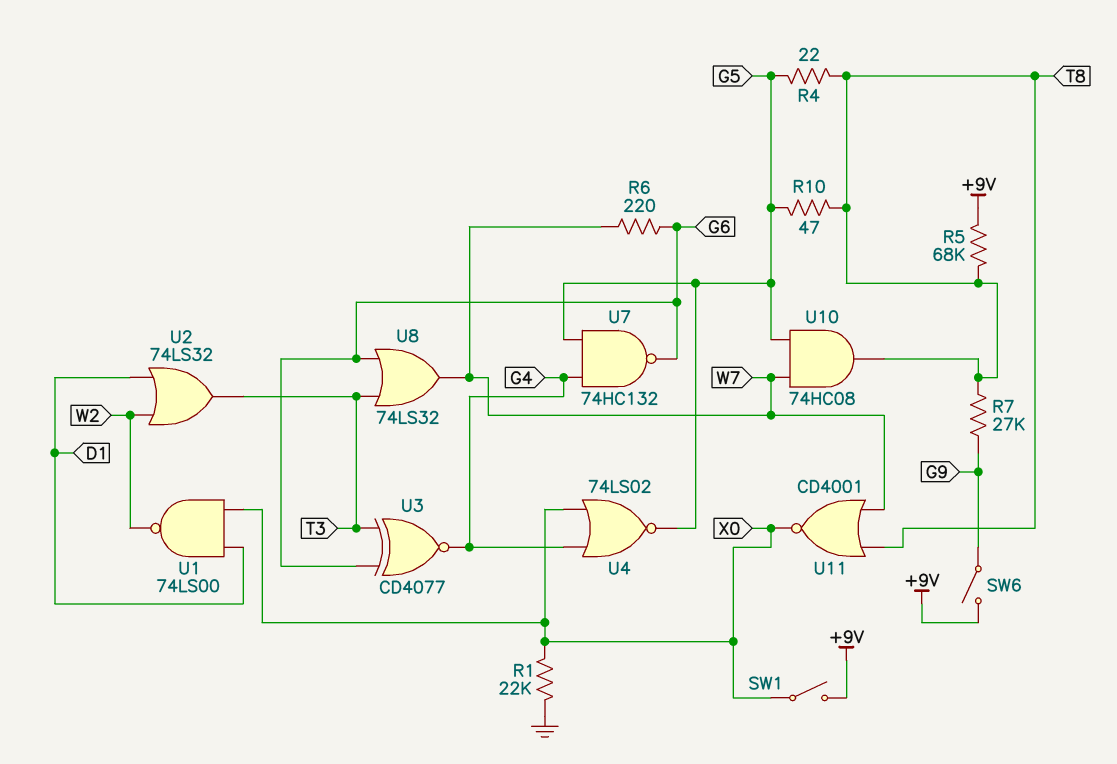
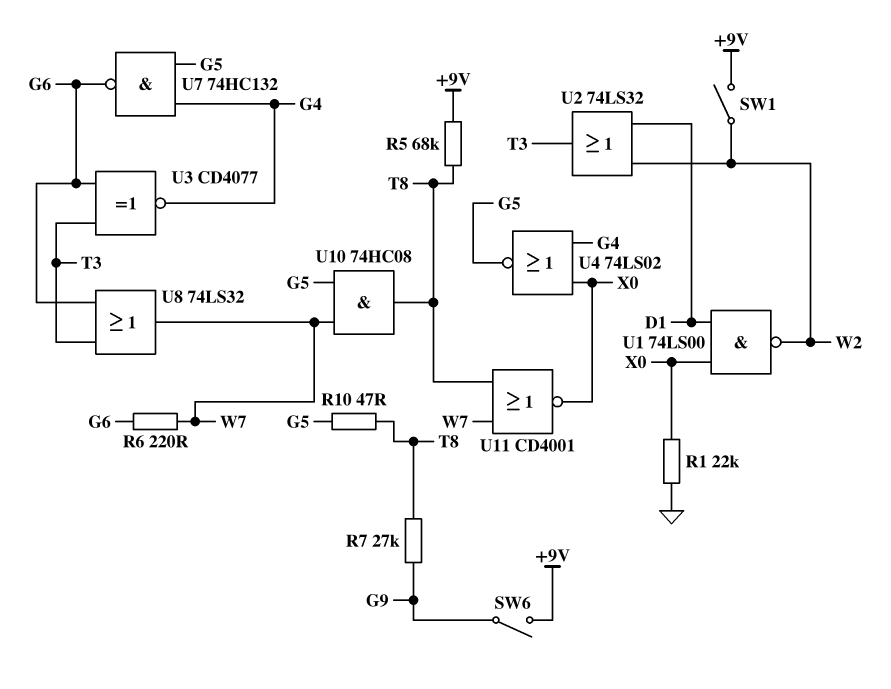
R4: 22 (G5, T8) -> none
SW1: switch (+9V, X0) -> switch (+9V, W2)

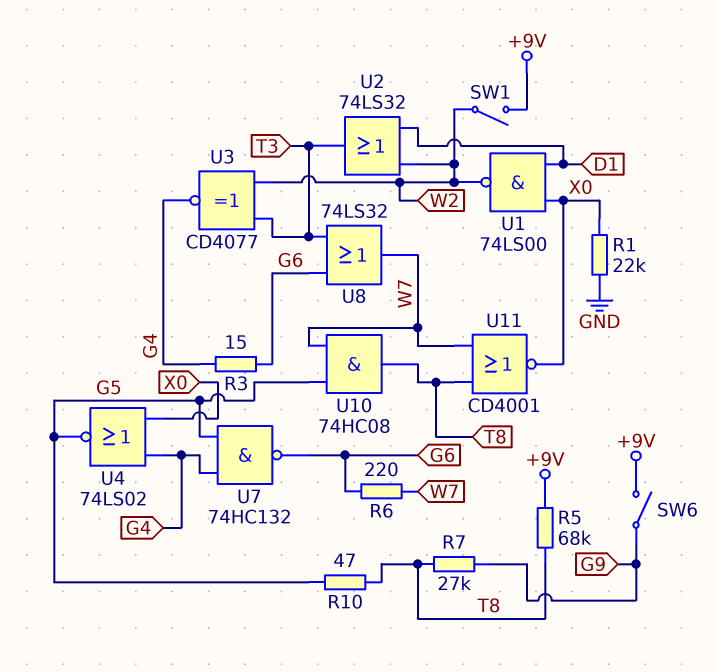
R3: none -> 15 (G4, G6)
U3: XNOR CD4077 (in G6, in T3, out G4) -> XNOR CD4077 (in T3, in W2, out G4)

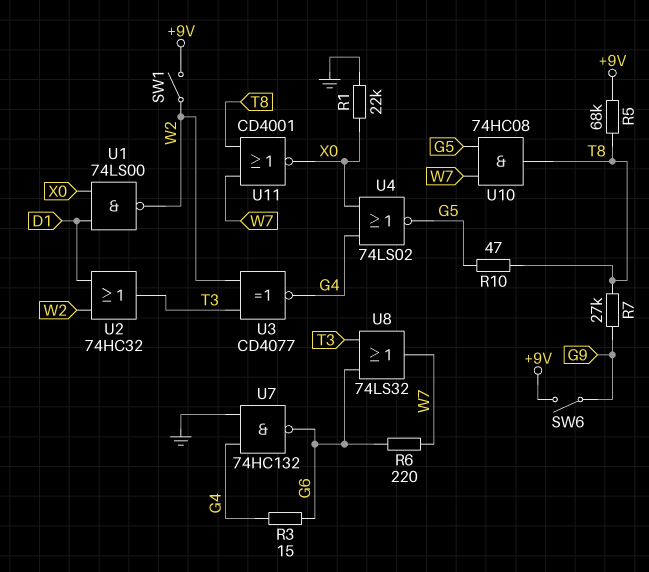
U2: OR 74LS32 (in D1, in W2, out T3) -> OR 74HC32 (in D1, in W2, out T3)
U7: NAND 74HC132 (in G4, in G5, out G6) -> NAND 74HC132 (in G4, in GND, out G6)

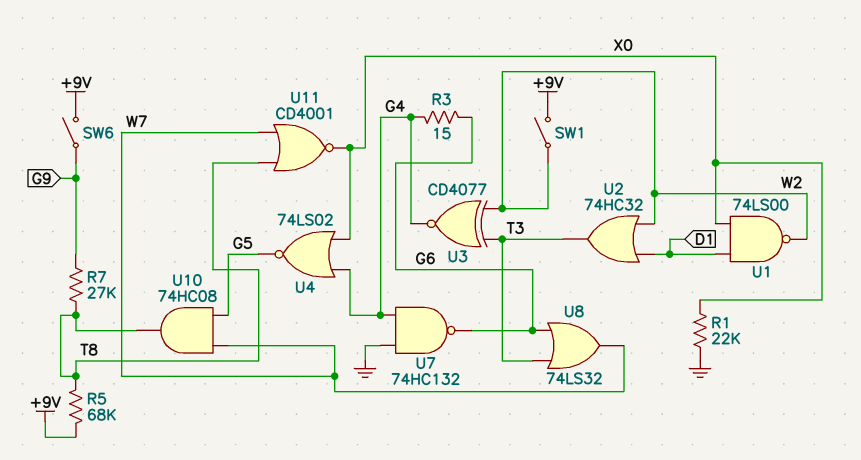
R6: 220 (G6, W7) -> none
R10: 47 (G5, T8) -> none

